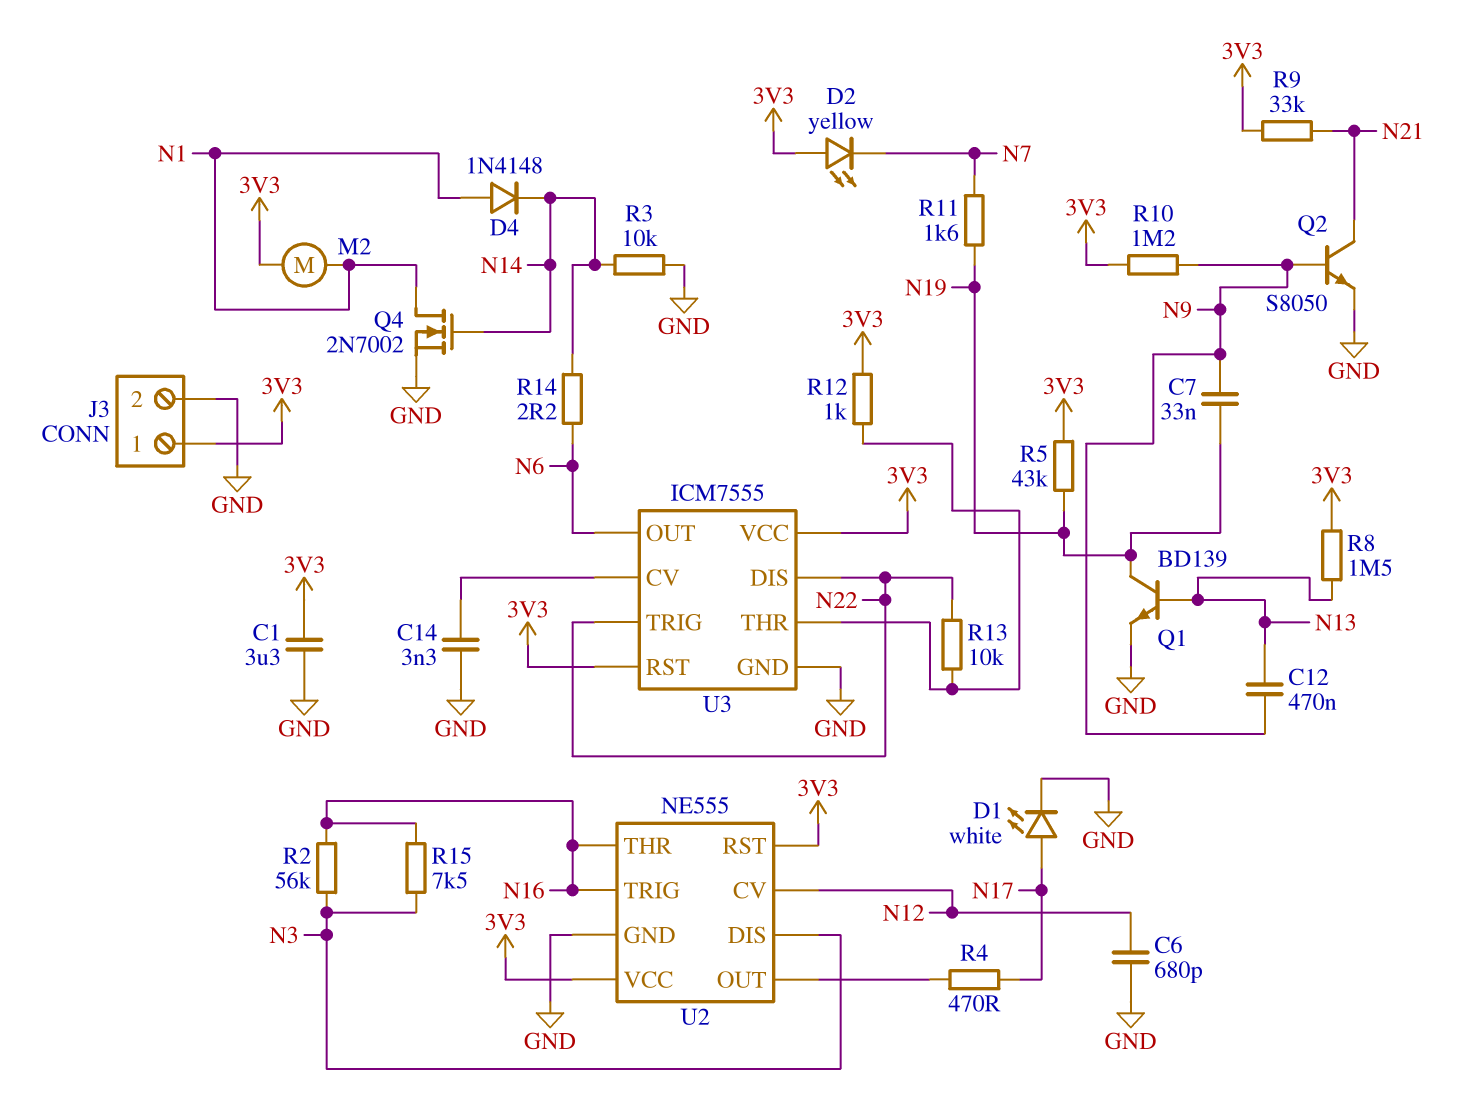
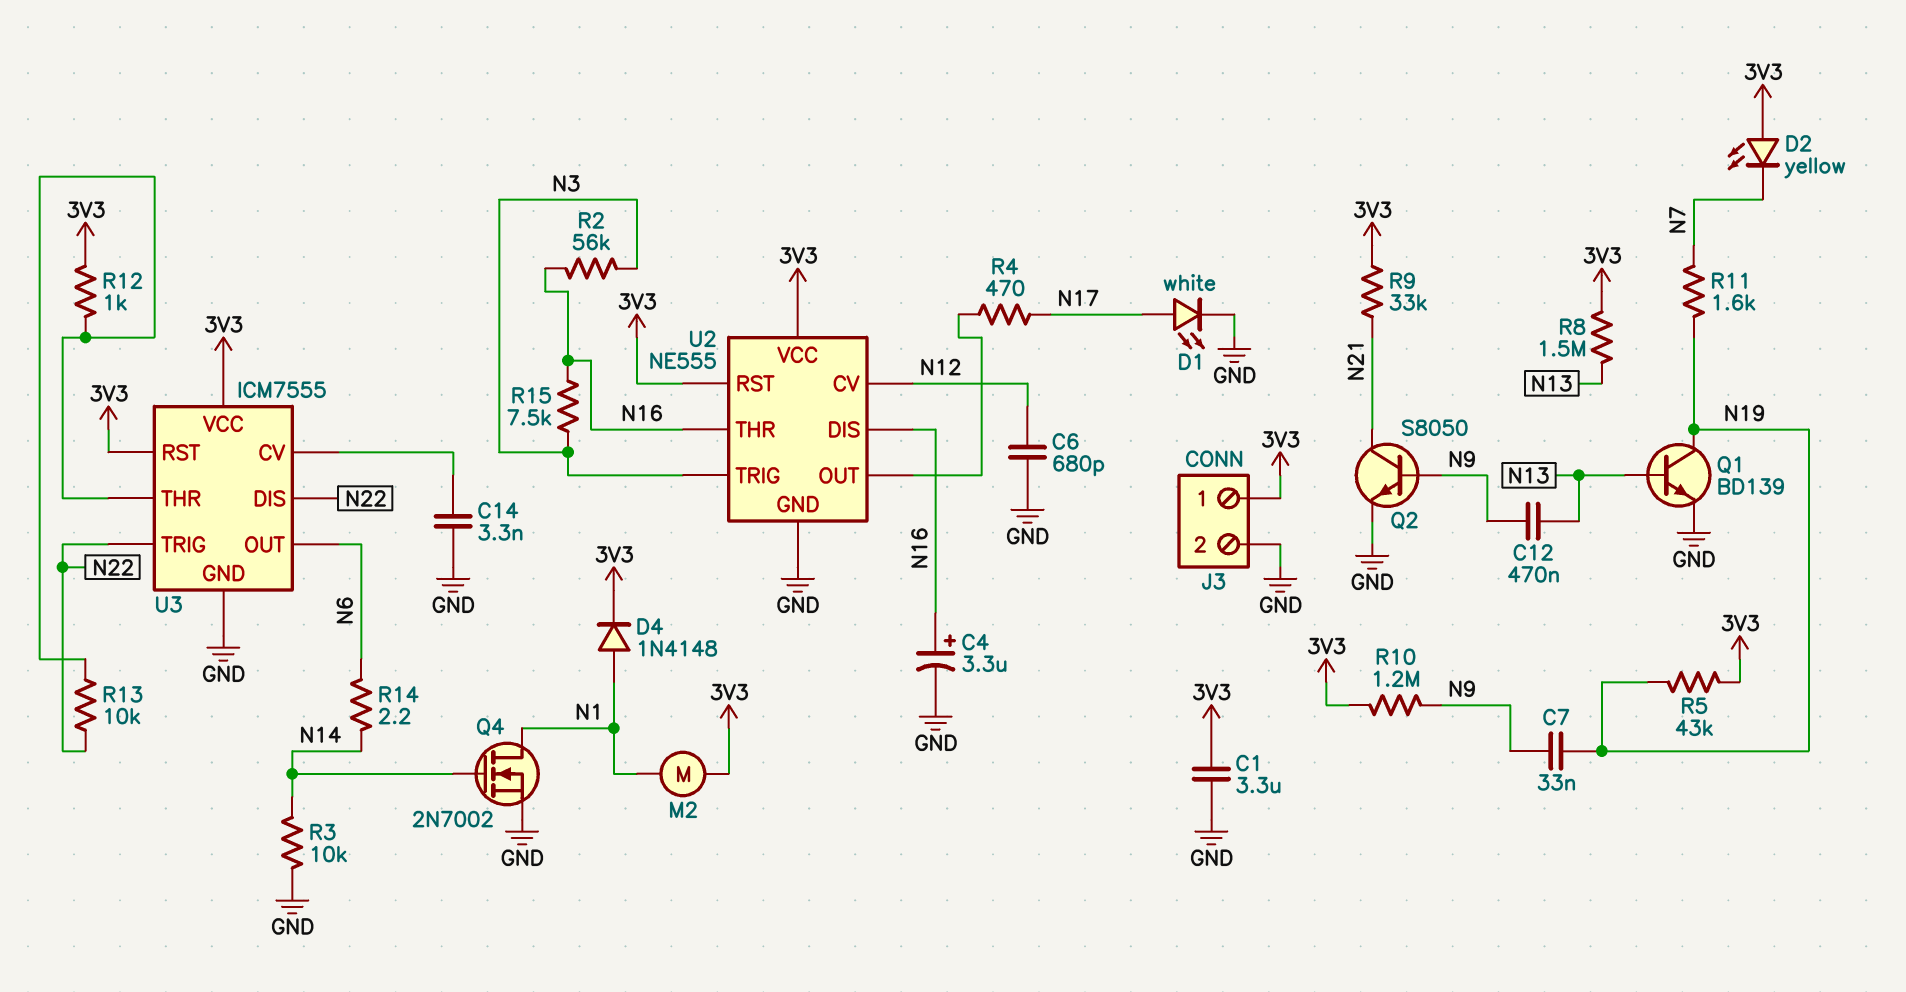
C4: none -> 3.3uF (plus N16, minus GND)
D4: diode 1N4148 (A N1, K N14) -> diode 1N4148 (A N1, K 3V3)
U2 pin DIS: N3 -> N16
U2 pin TRIG: N16 -> N3

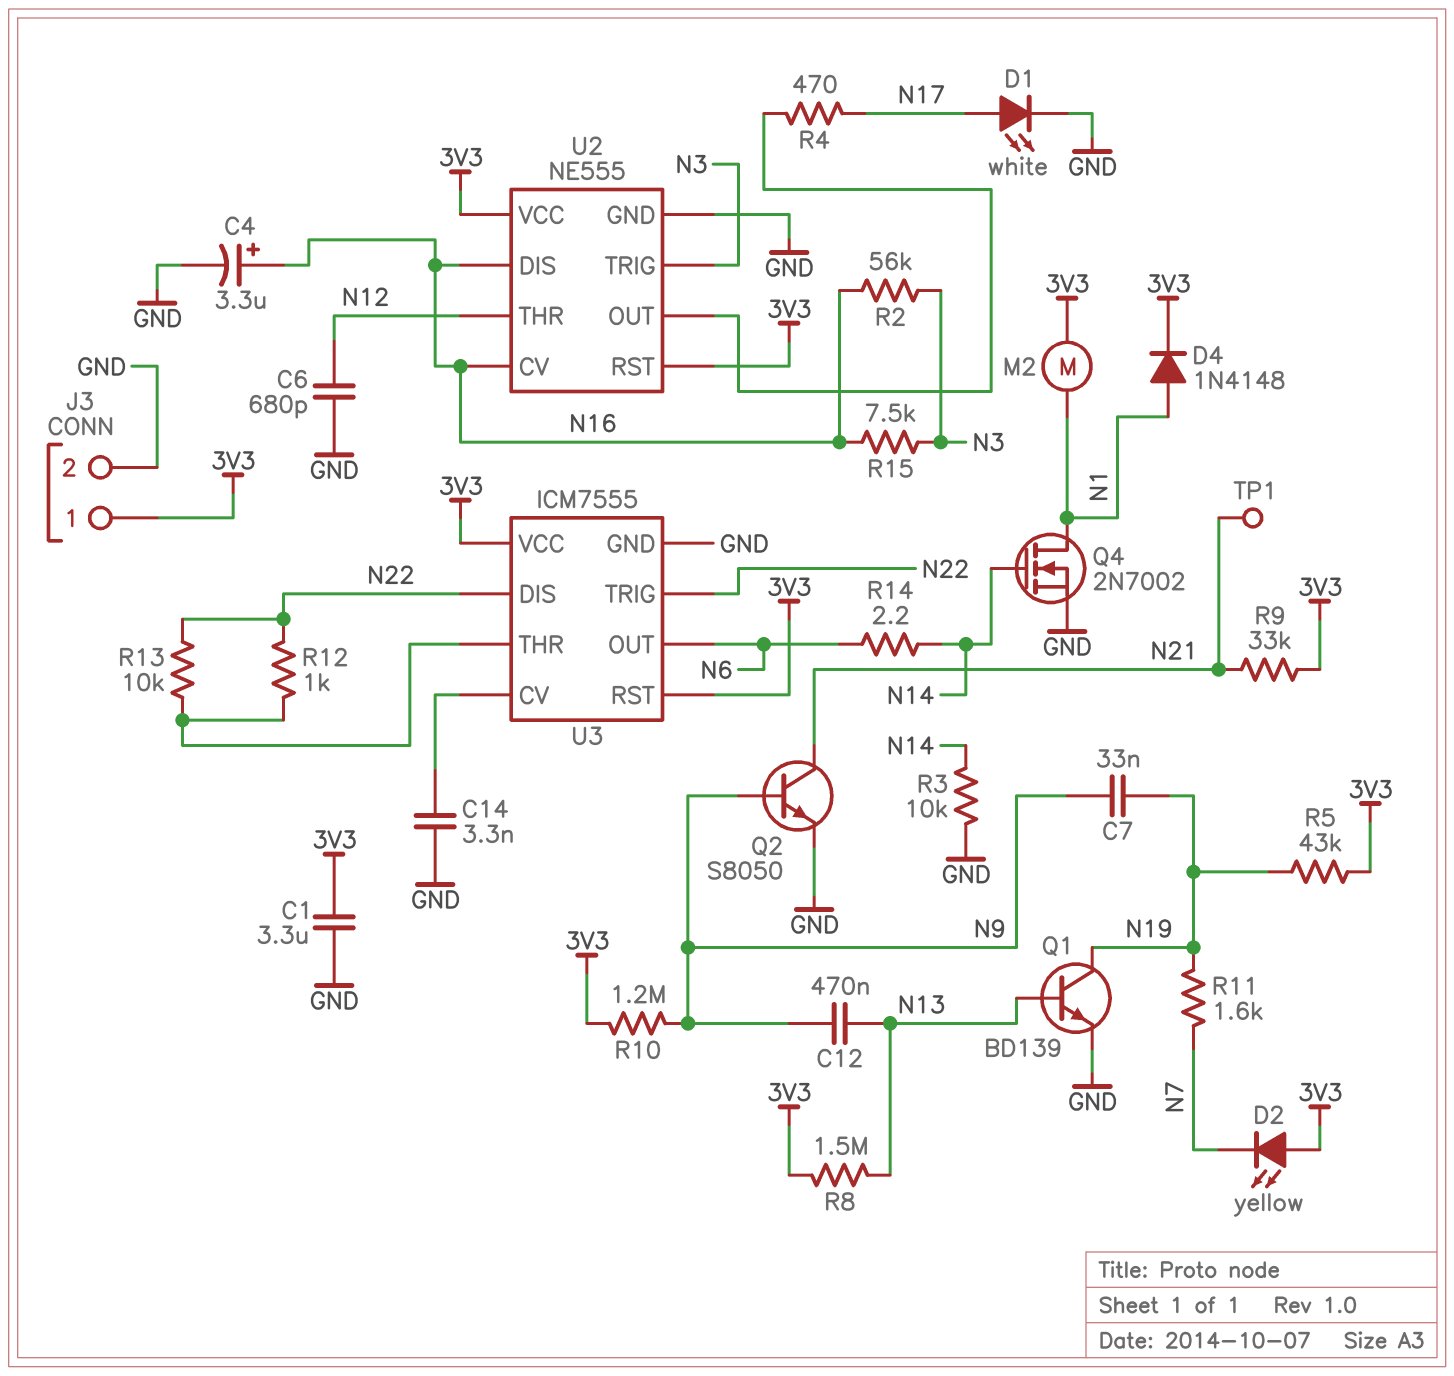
R12: 1k (3V3, U3/THR) -> 1k (N22, U3/THR)
TP1: none -> test point (N21)
U2 pin CV: N12 -> N16
U2 pin THR: N16 -> N12

